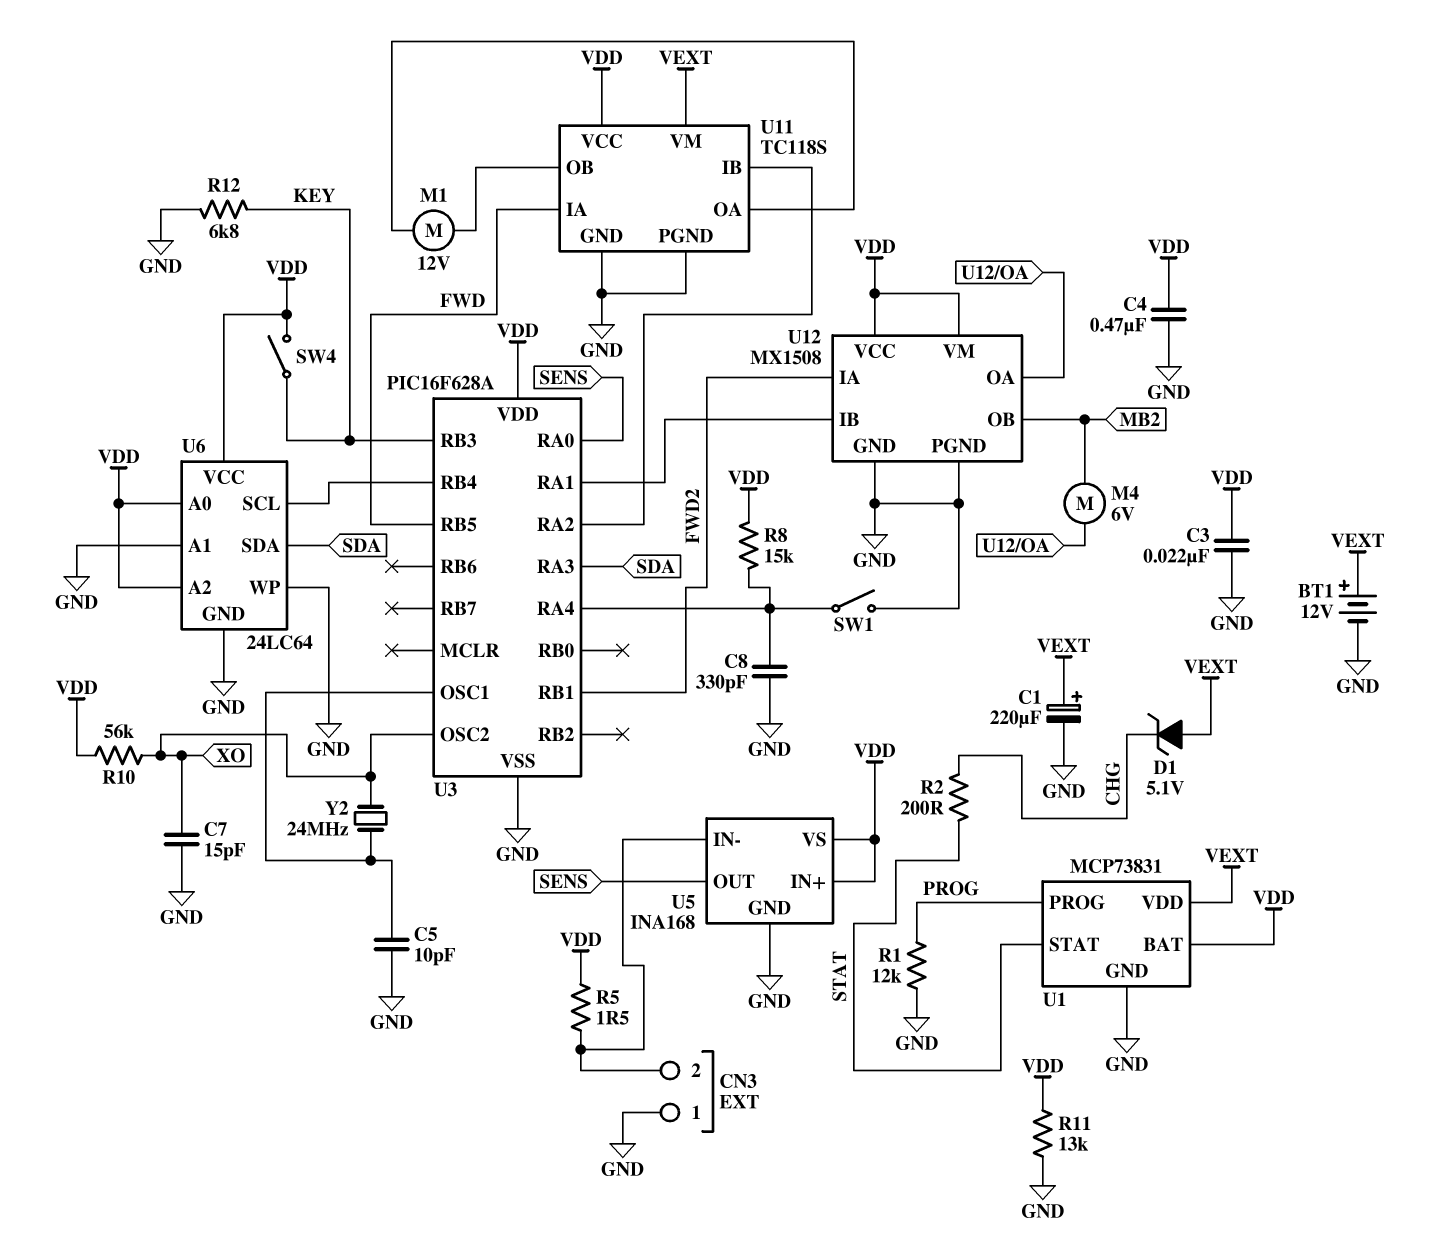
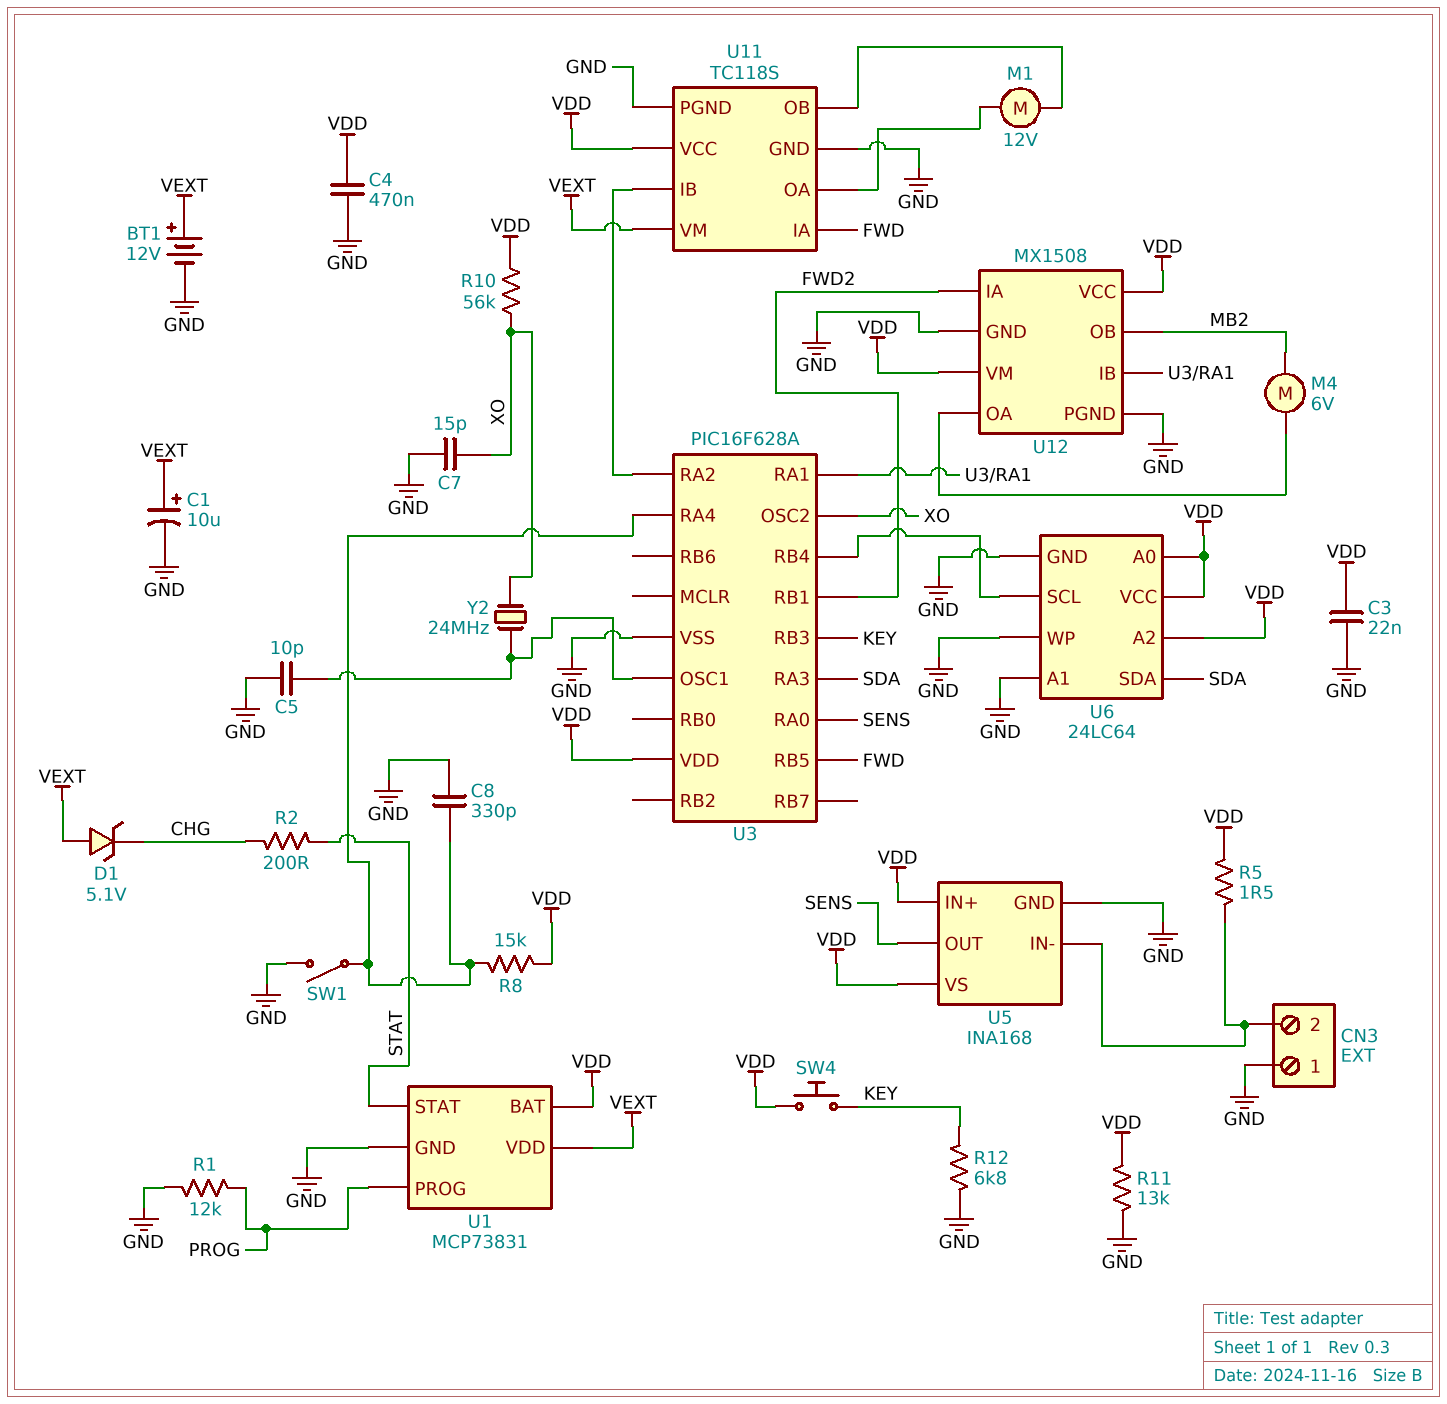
C1: 220uF (plus VEXT, minus GND) -> 10uF (plus VEXT, minus GND)
SW4: switch (KEY, VDD) -> button (KEY, VDD)

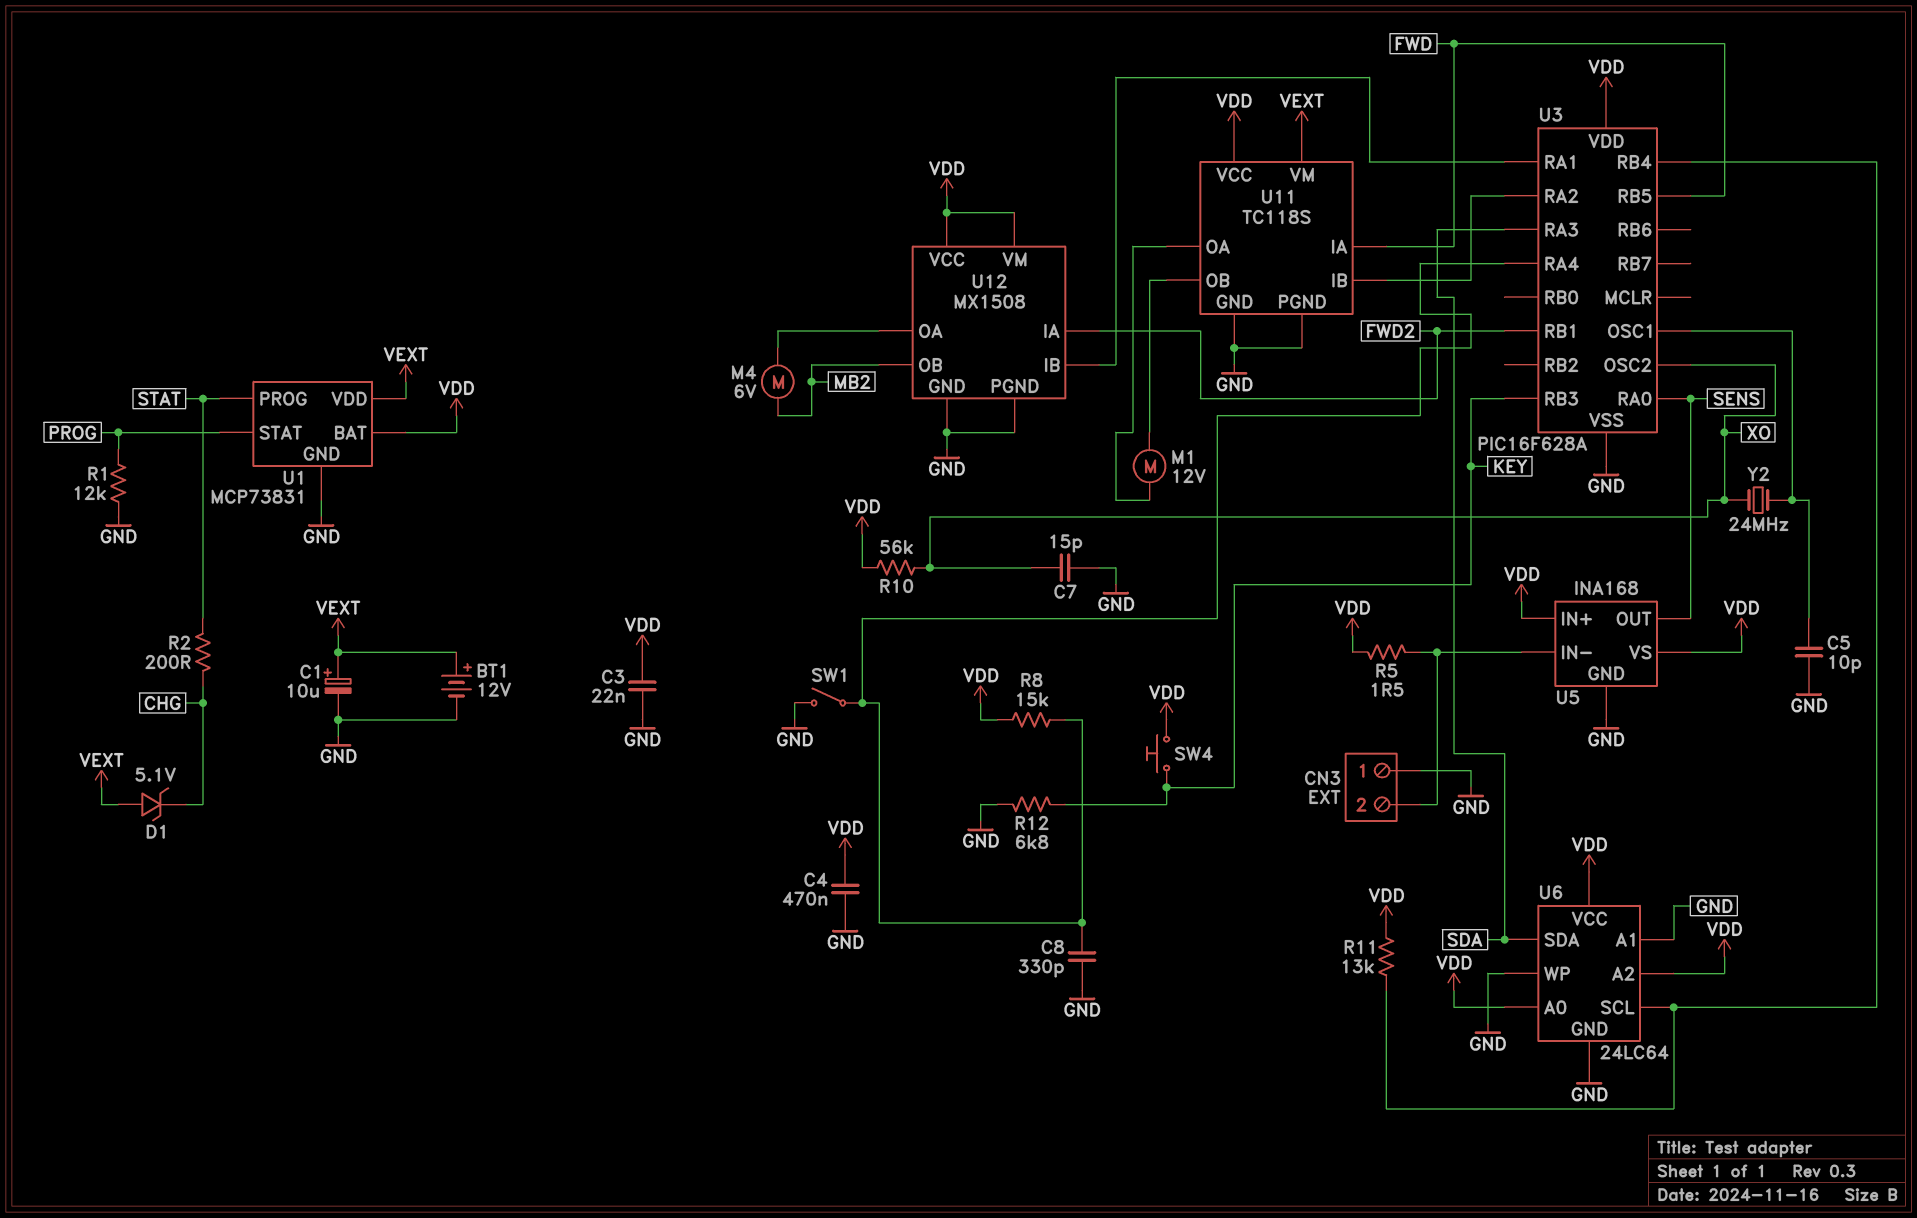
R11: 13k (GND, VDD) -> 13k (U3/RB4, VDD)
U1 pin PROG: PROG -> STAT
U1 pin STAT: STAT -> PROG

